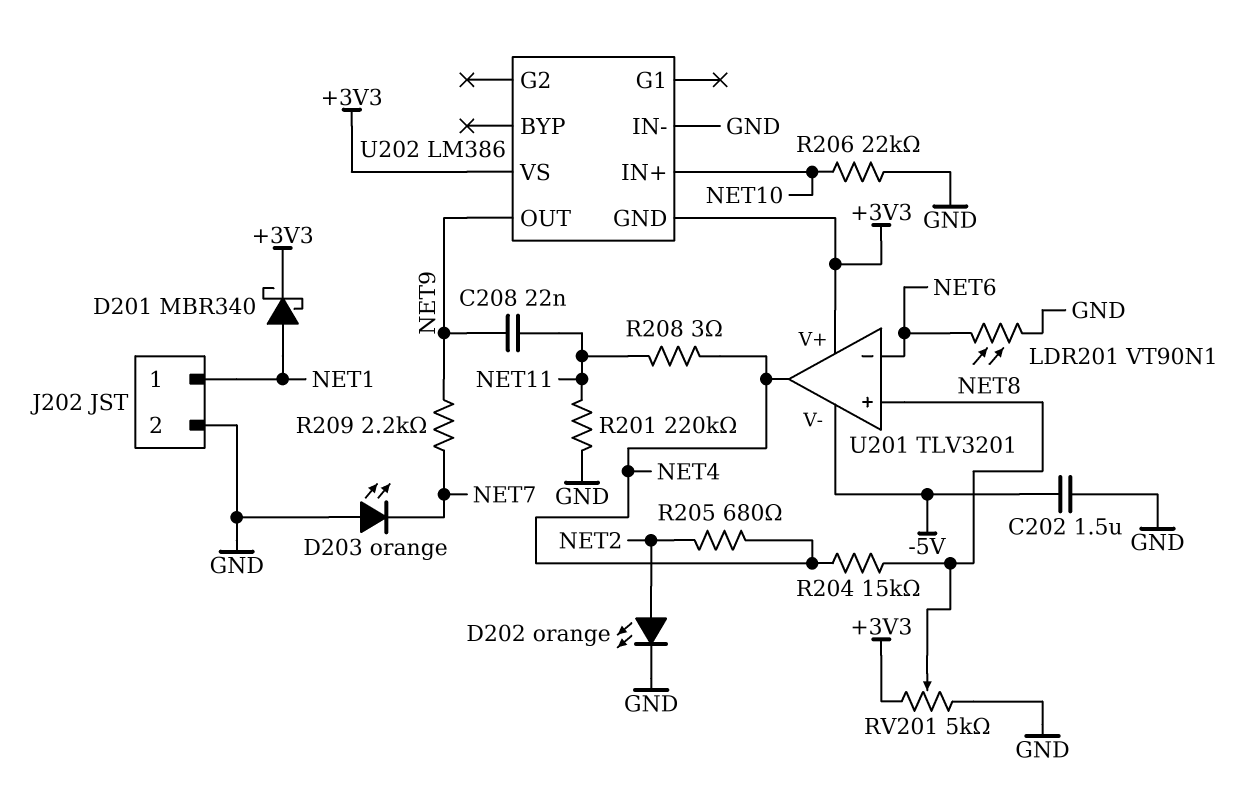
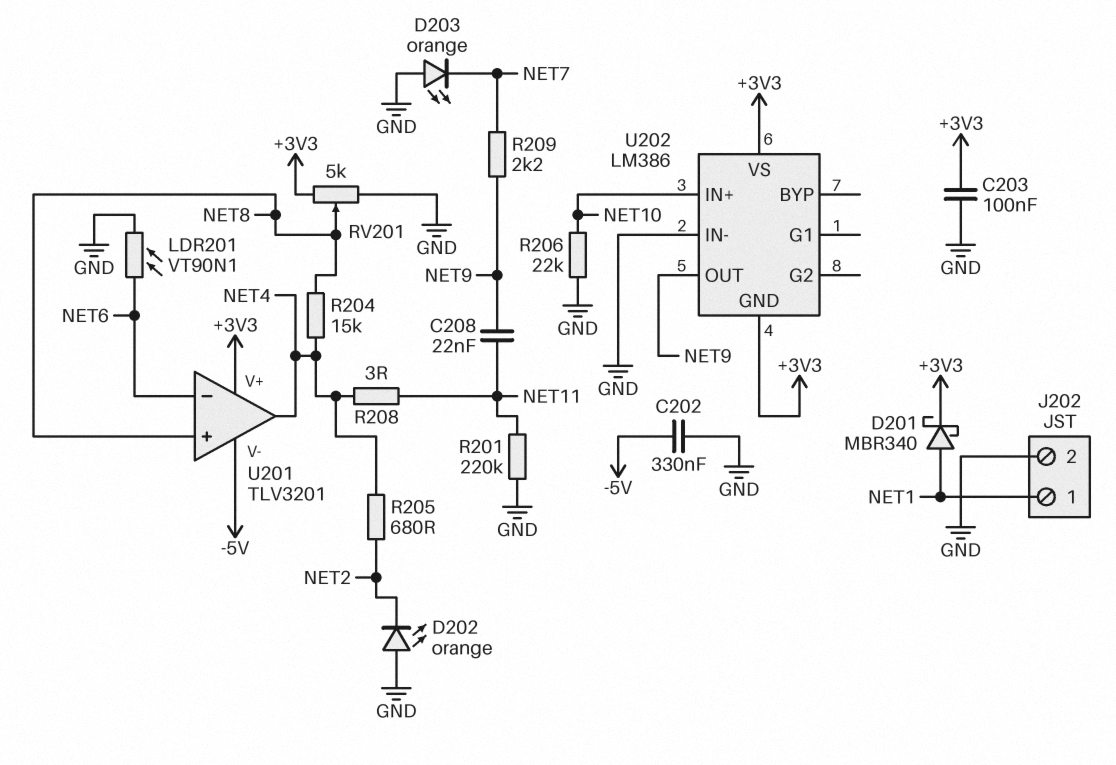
C202: 1.5uF (-5V, GND) -> 330nF (-5V, GND)
C203: none -> 100nF (+3V3, GND)
D202: LED orange (A NET2, K GND) -> LED orange (A GND, K NET2)

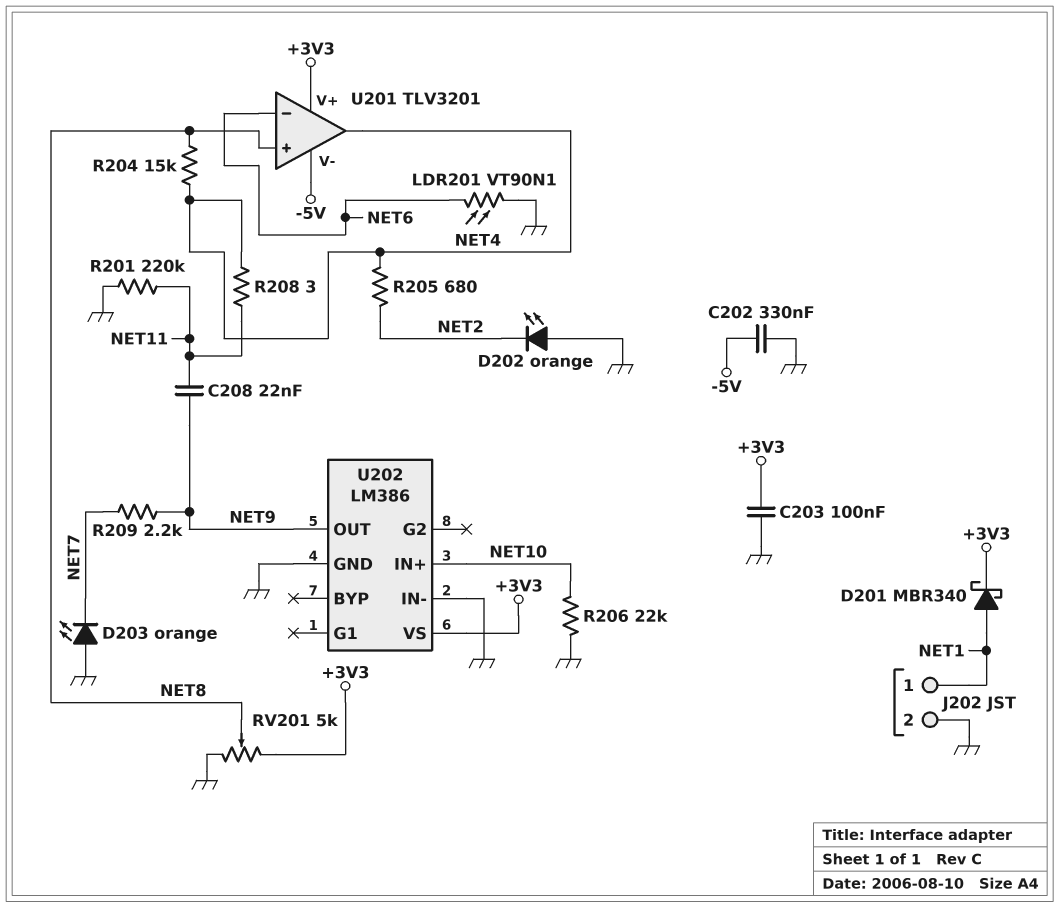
U202 pin GND: +3V3 -> GND

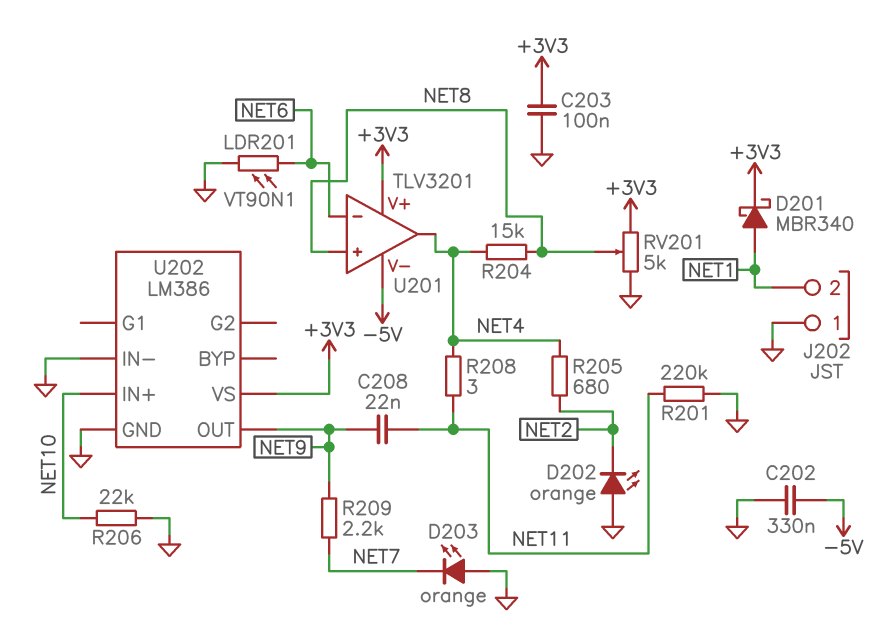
J202 pin 1: NET1 -> GND
J202 pin 2: GND -> NET1

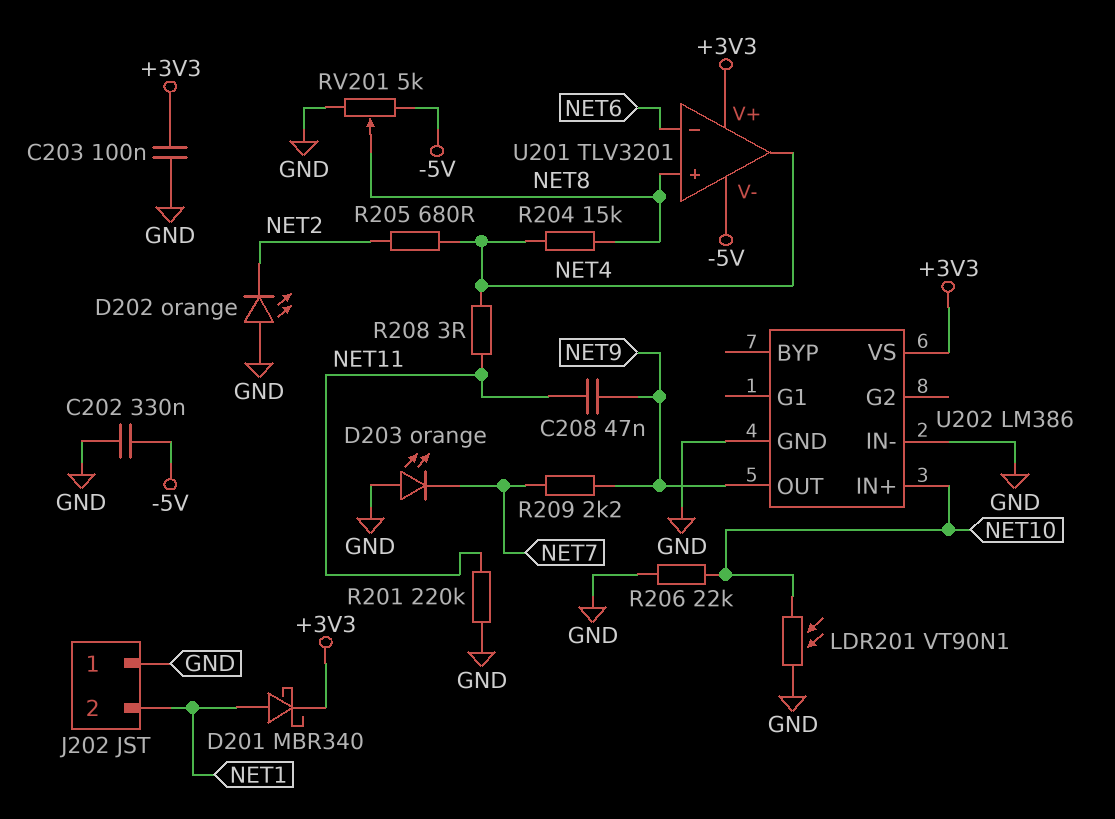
C208: 22nF (NET9, NET11) -> 47nF (NET9, NET11)
LDR201: VT90N1 (GND, NET6) -> VT90N1 (GND, NET10)
RV201: 5k (+3V3, GND, wiper NET8) -> 5k (-5V, GND, wiper NET8)

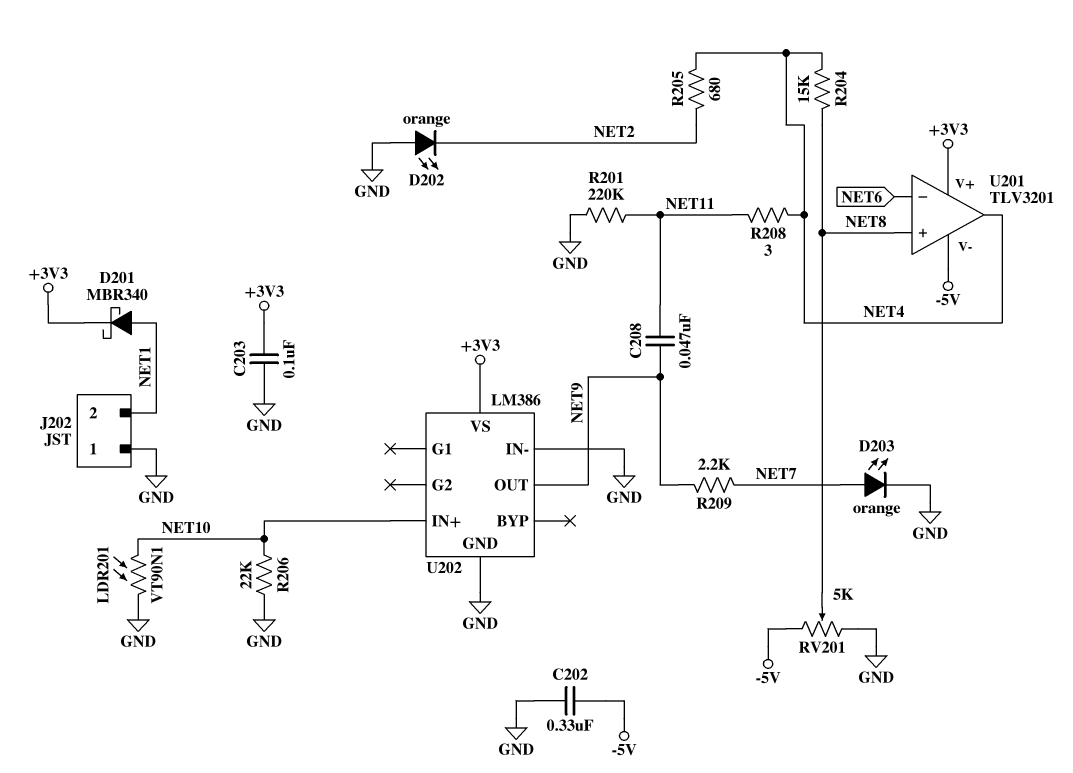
D203: LED orange (A GND, K NET7) -> LED orange (A NET7, K GND)

